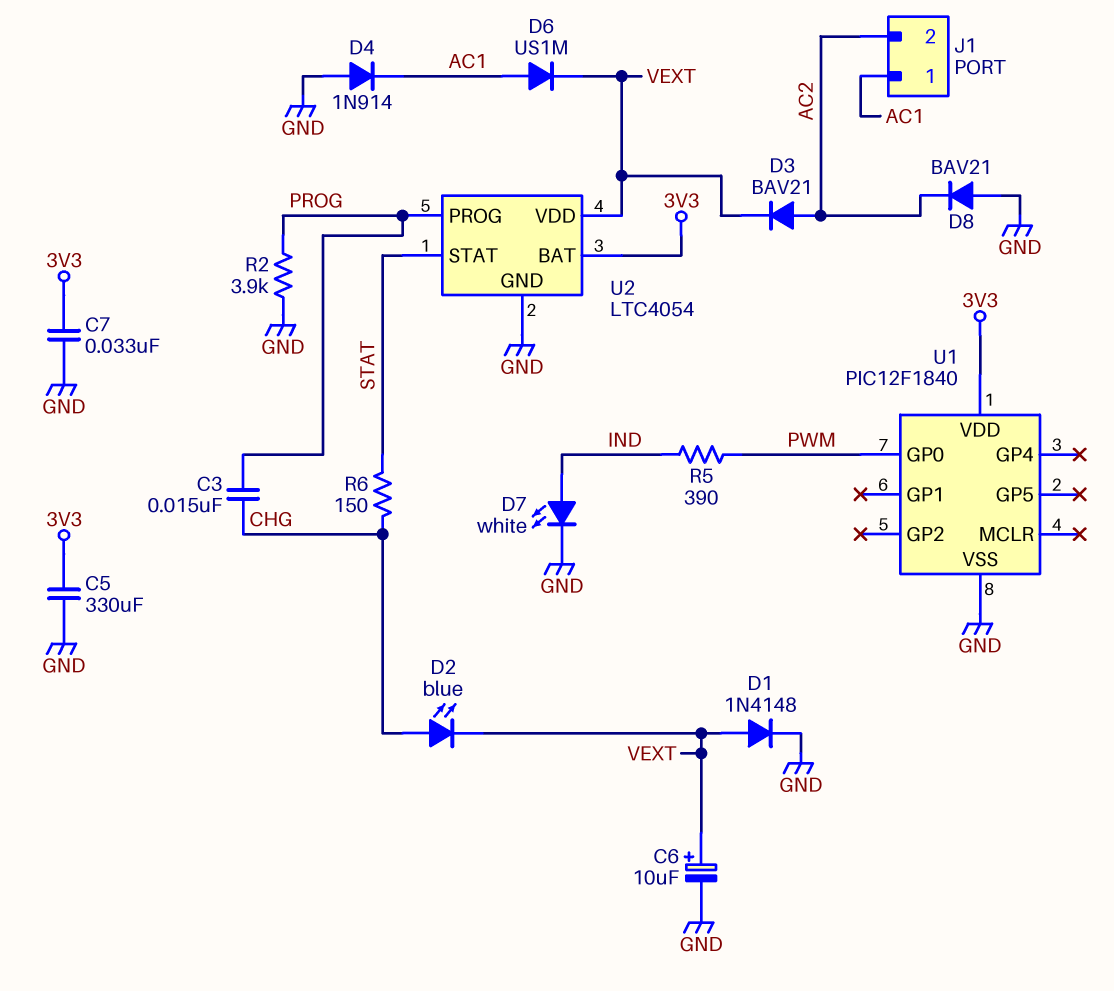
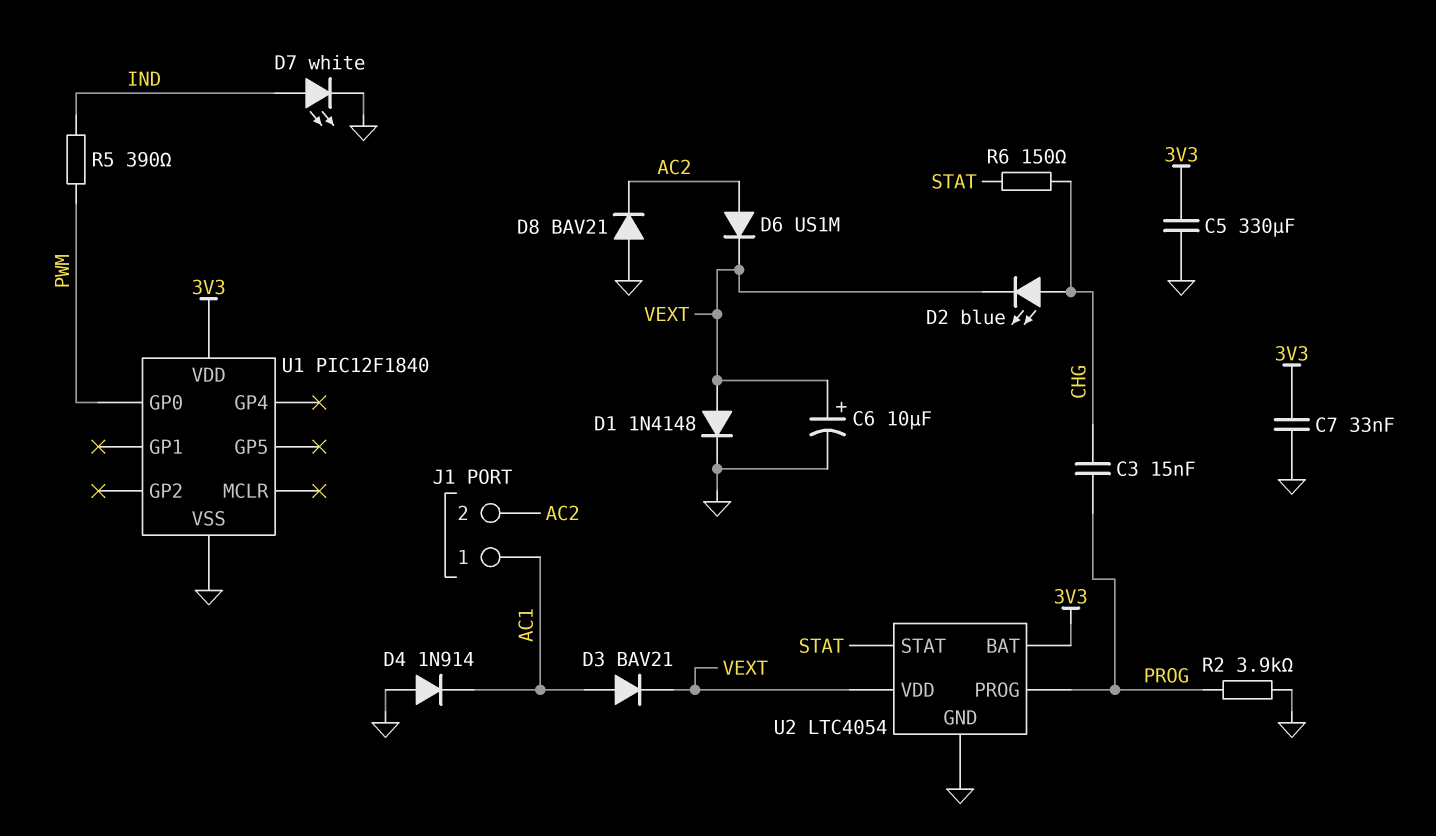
D3: diode BAV21 (A AC2, K VEXT) -> diode BAV21 (A AC1, K VEXT)
D6: diode US1M (A AC1, K VEXT) -> diode US1M (A AC2, K VEXT)

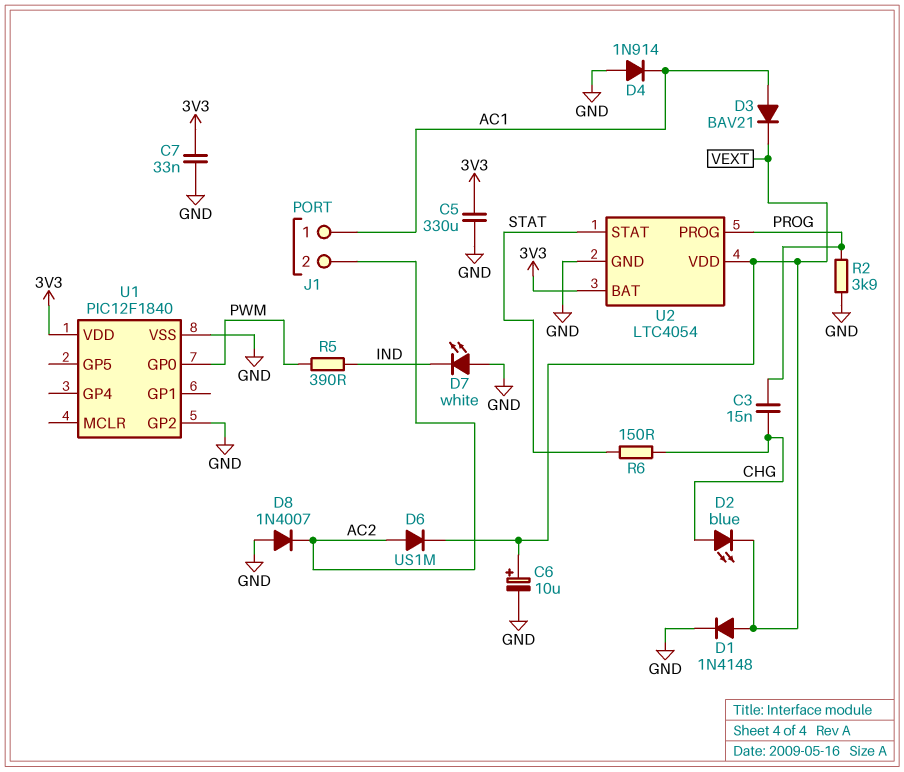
D7: LED white (A IND, K GND) -> LED white (A GND, K IND)
D8: diode BAV21 (A GND, K AC2) -> diode 1N4007 (A GND, K AC2)
U1 pin GP2: none -> GND

